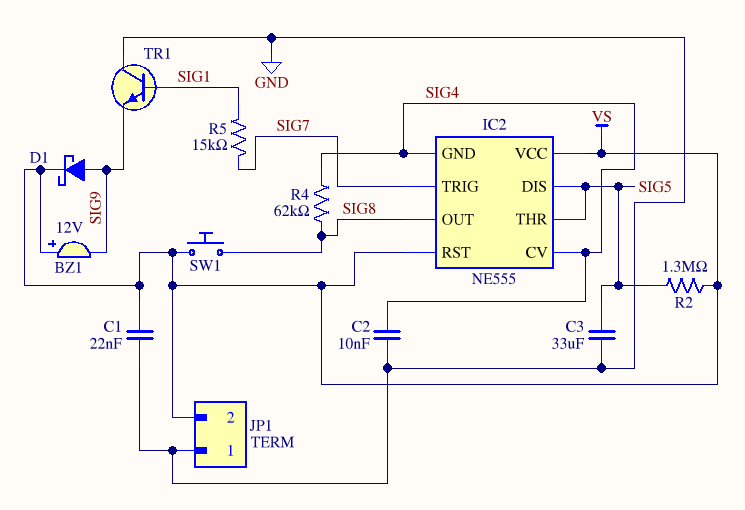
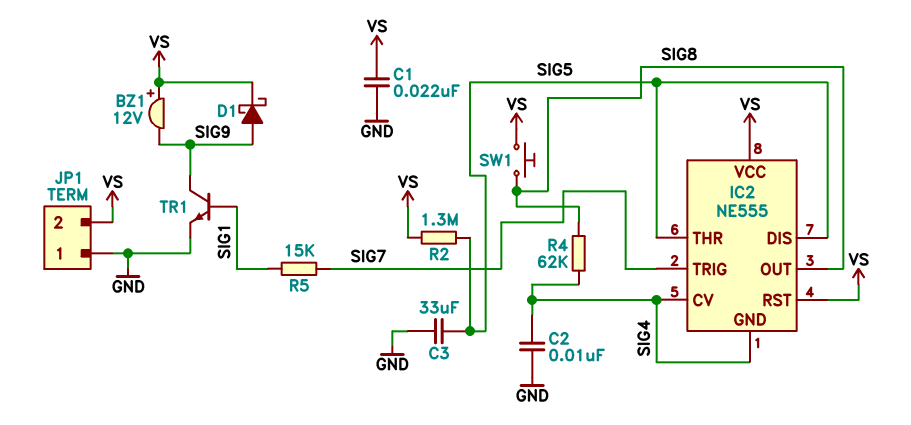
TR1: NPN (B SIG1, C GND, E SIG9) -> NPN (B SIG1, C SIG9, E GND)

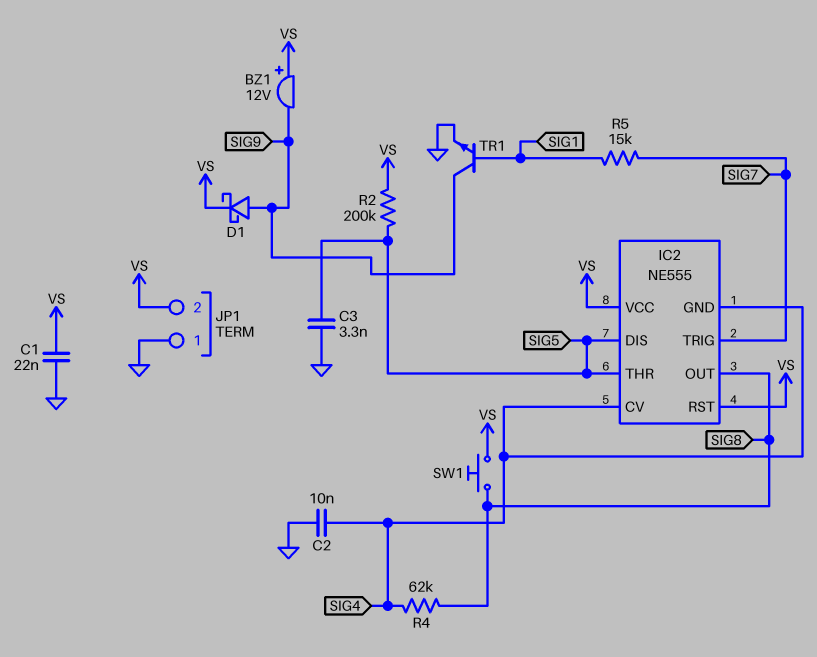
C3: 33uF (GND, SIG5) -> 3.3nF (GND, SIG5)
R2: 1.3M (SIG5, VS) -> 200k (SIG5, VS)

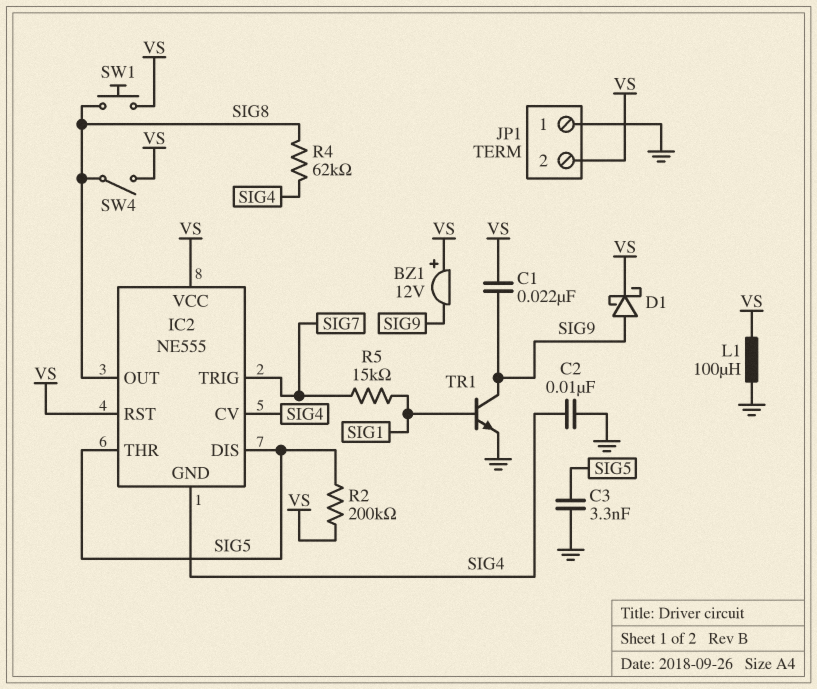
C1: 22nF (GND, VS) -> 22nF (SIG9, VS)
L1: none -> 100uH (GND, VS)
SW4: none -> switch (SIG8, VS)

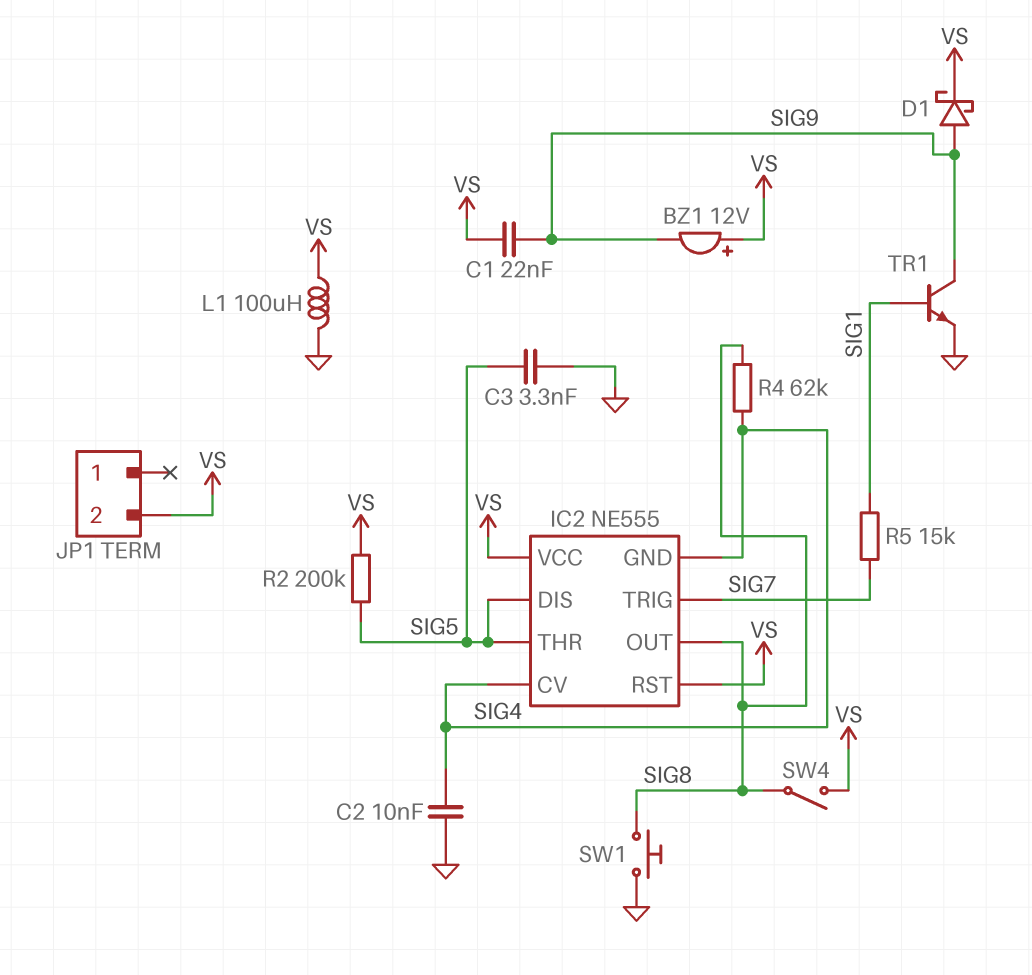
JP1 pin 1: GND -> none
SW1: button (SIG8, VS) -> button (GND, SIG8)

